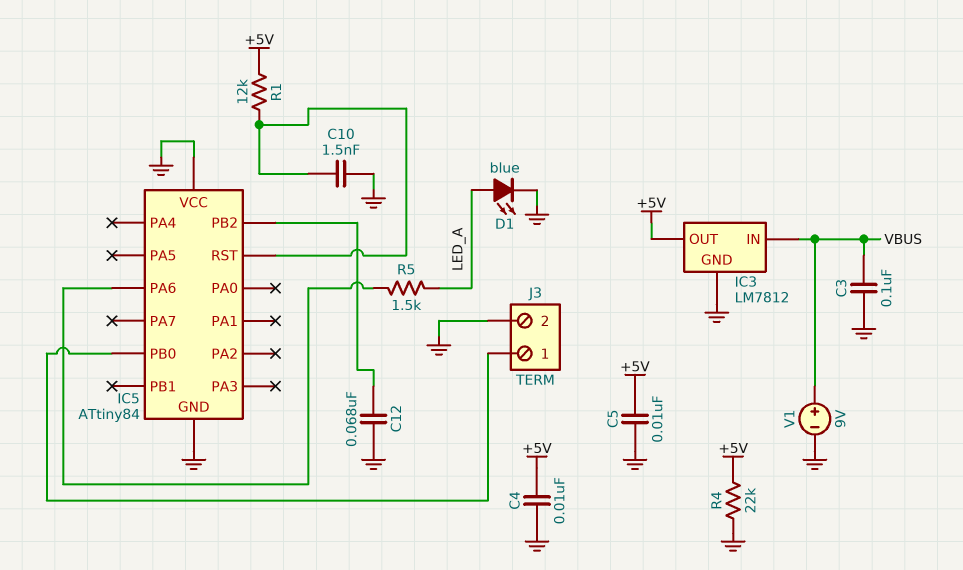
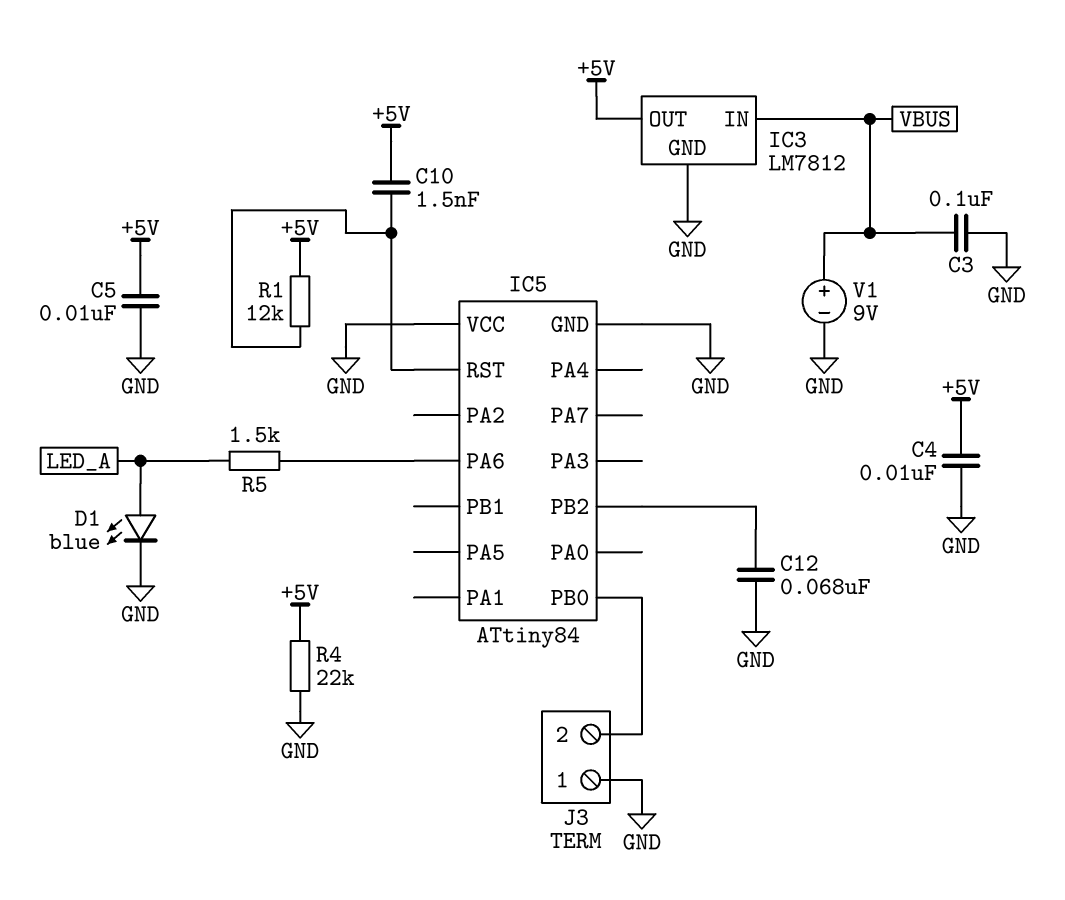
C10: 1.5nF (GND, IC5/RST) -> 1.5nF (+5V, IC5/RST)
J3 pin 1: IC5/PB0 -> GND
J3 pin 2: GND -> IC5/PB0

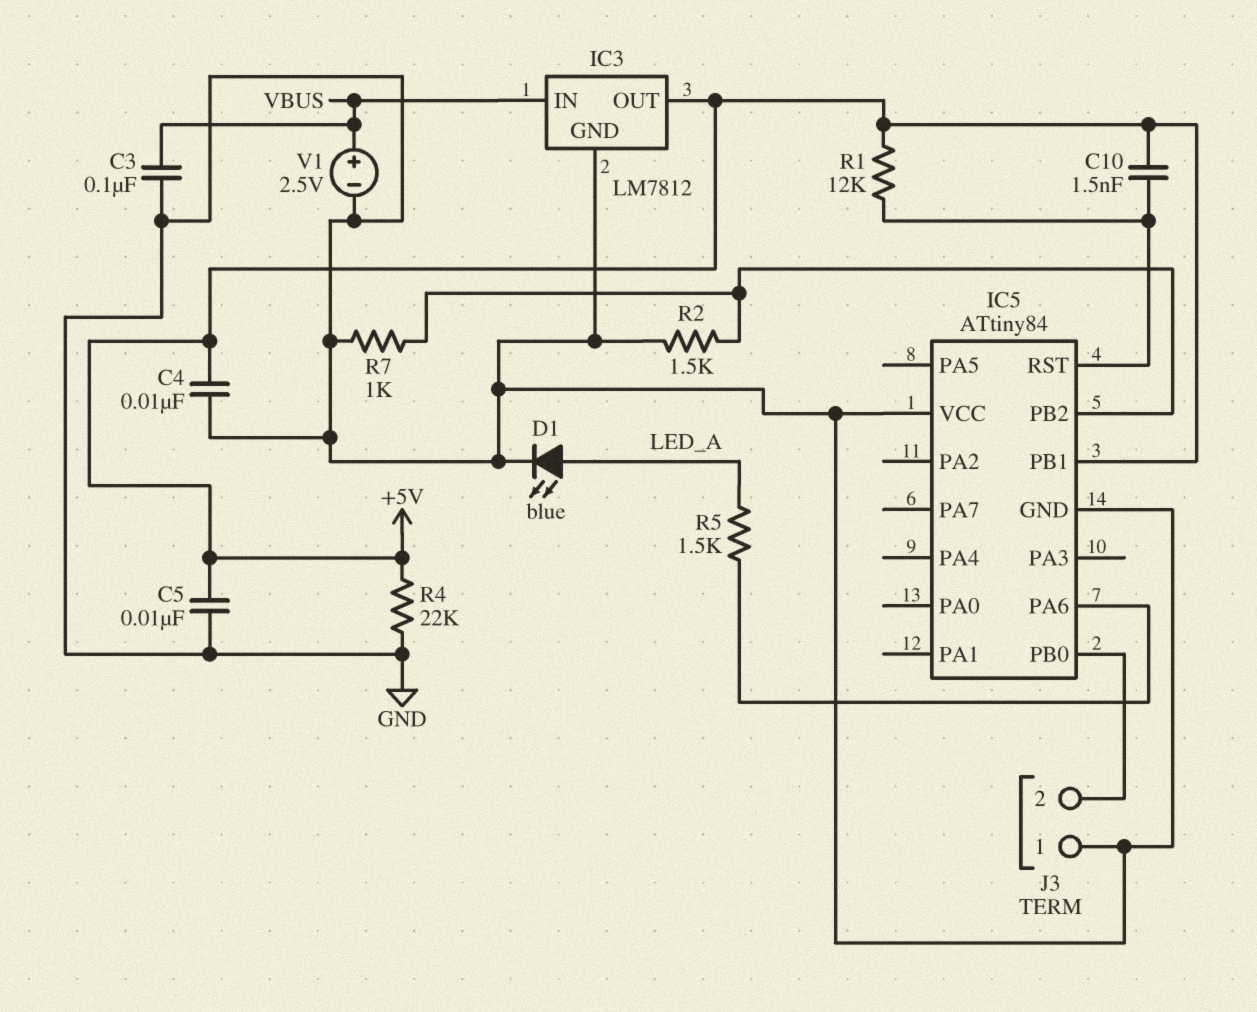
C12: 68nF (GND, IC5/PB2) -> none
IC5 pin PB1: none -> +5V
R2: none -> 1.5k (GND, IC5/PB2)
R7: none -> 1k (GND, IC5/PB2)
V1: 9V (plus VBUS, minus GND) -> 2.5V (plus VBUS, minus GND)

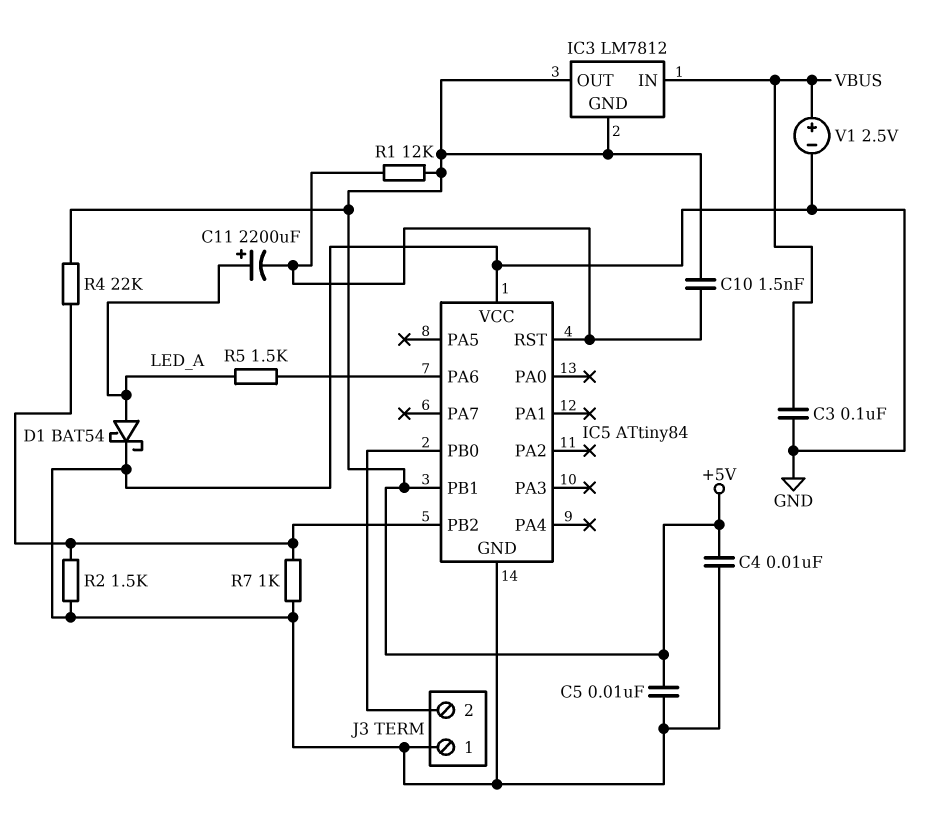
C11: none -> 2200uF (plus LED_A, minus IC5/RST)
D1: LED blue (A LED_A, K GND) -> schottky BAT54 (A LED_A, K GND)
IC3 pin GND: GND -> +5V
R4: 22k (+5V, GND) -> 22k (+5V, IC5/PB2)

